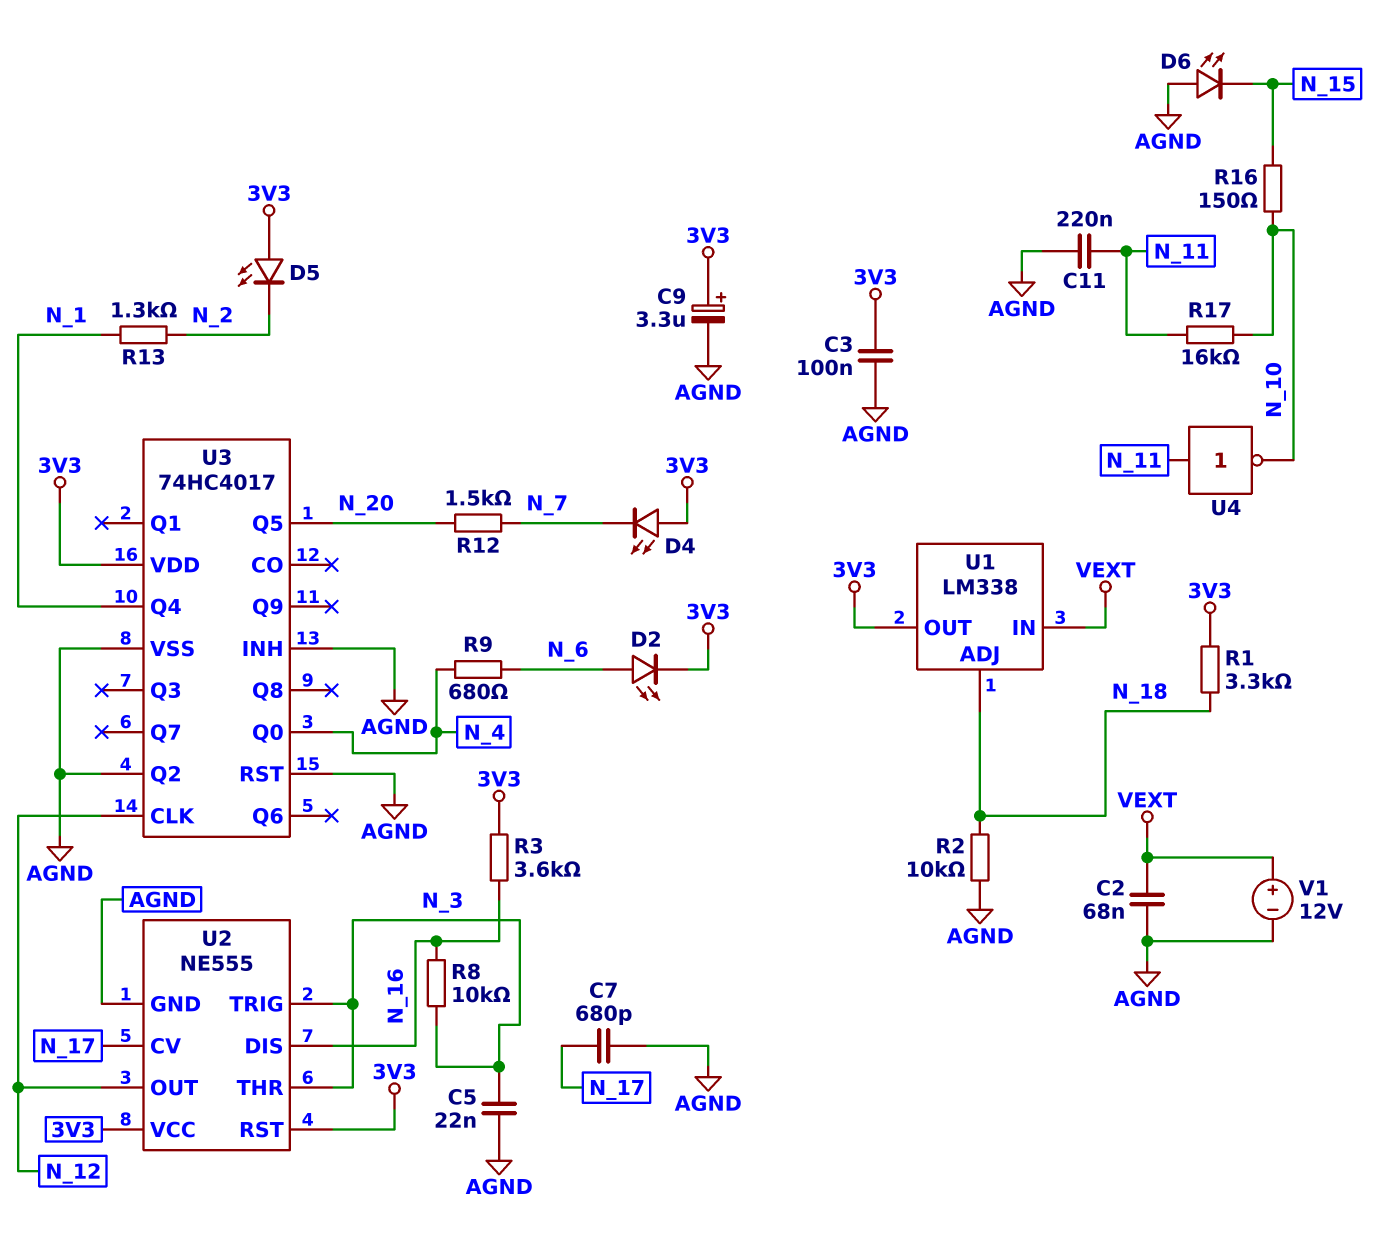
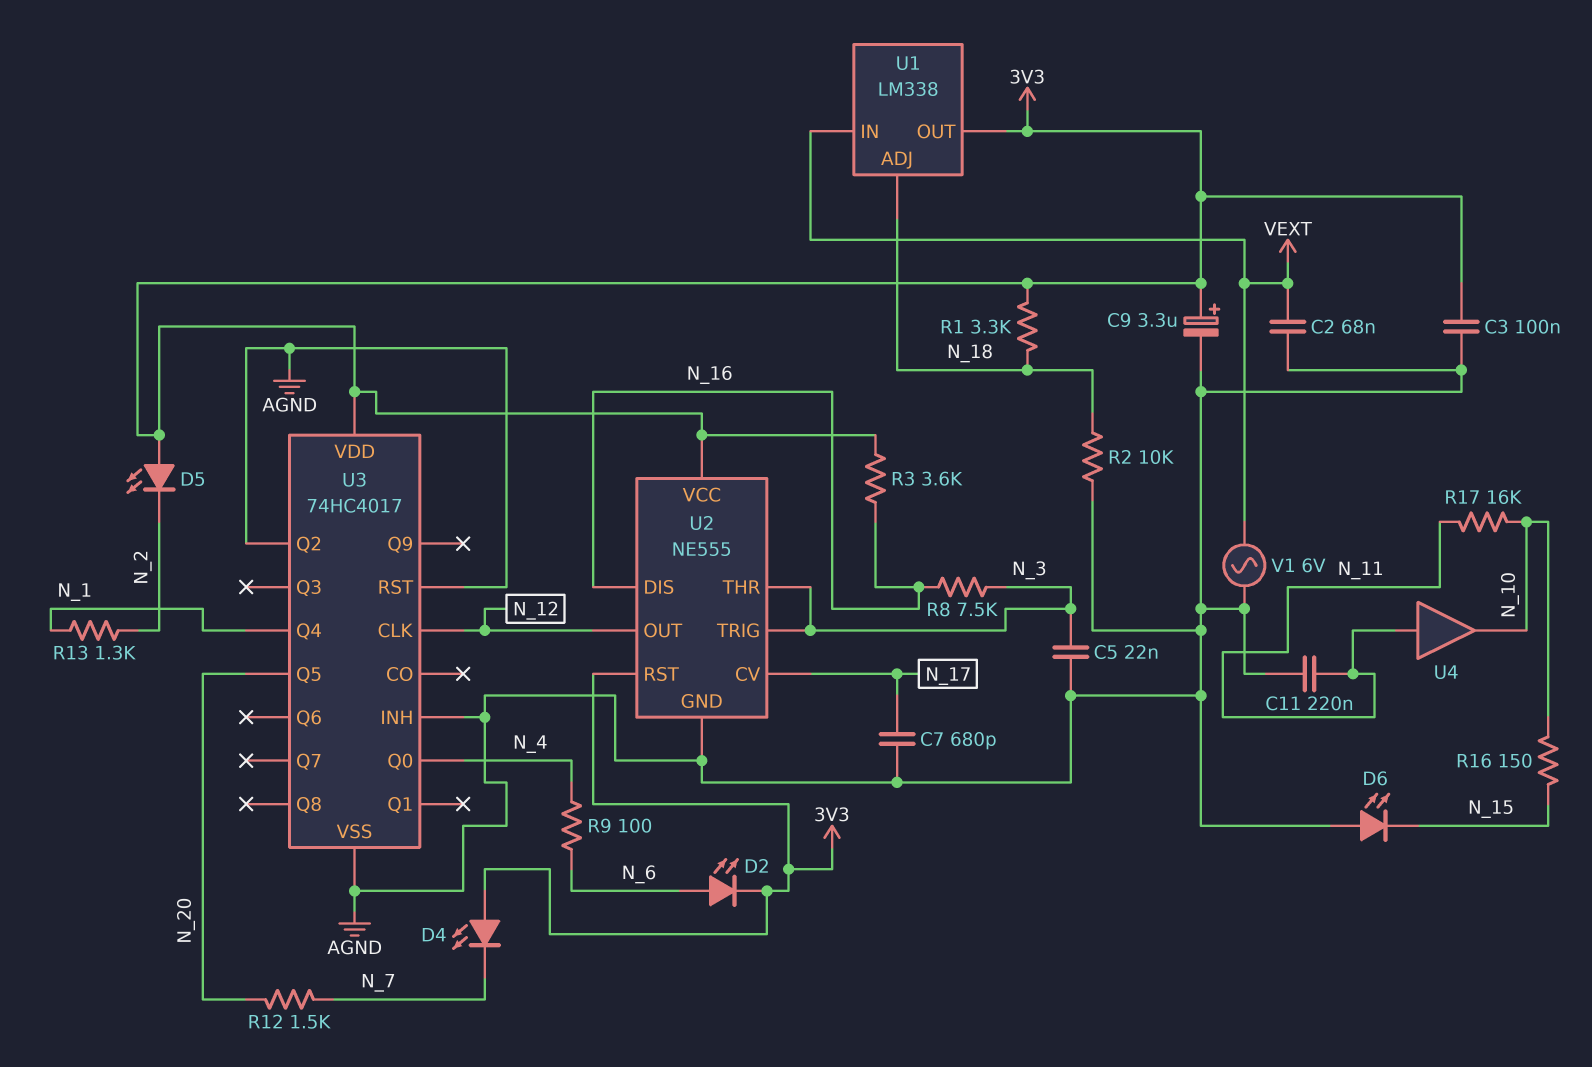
R8: 10k (N_3, N_16) -> 7.5k (N_3, N_16)
R9: 680 (N_4, N_6) -> 100 (N_4, N_6)
U4: NOT (in N_11, out N_10) -> buffer (in N_11, out N_10)
V1: 12V (plus VEXT, minus AGND) -> AC 6V (AGND, VEXT)

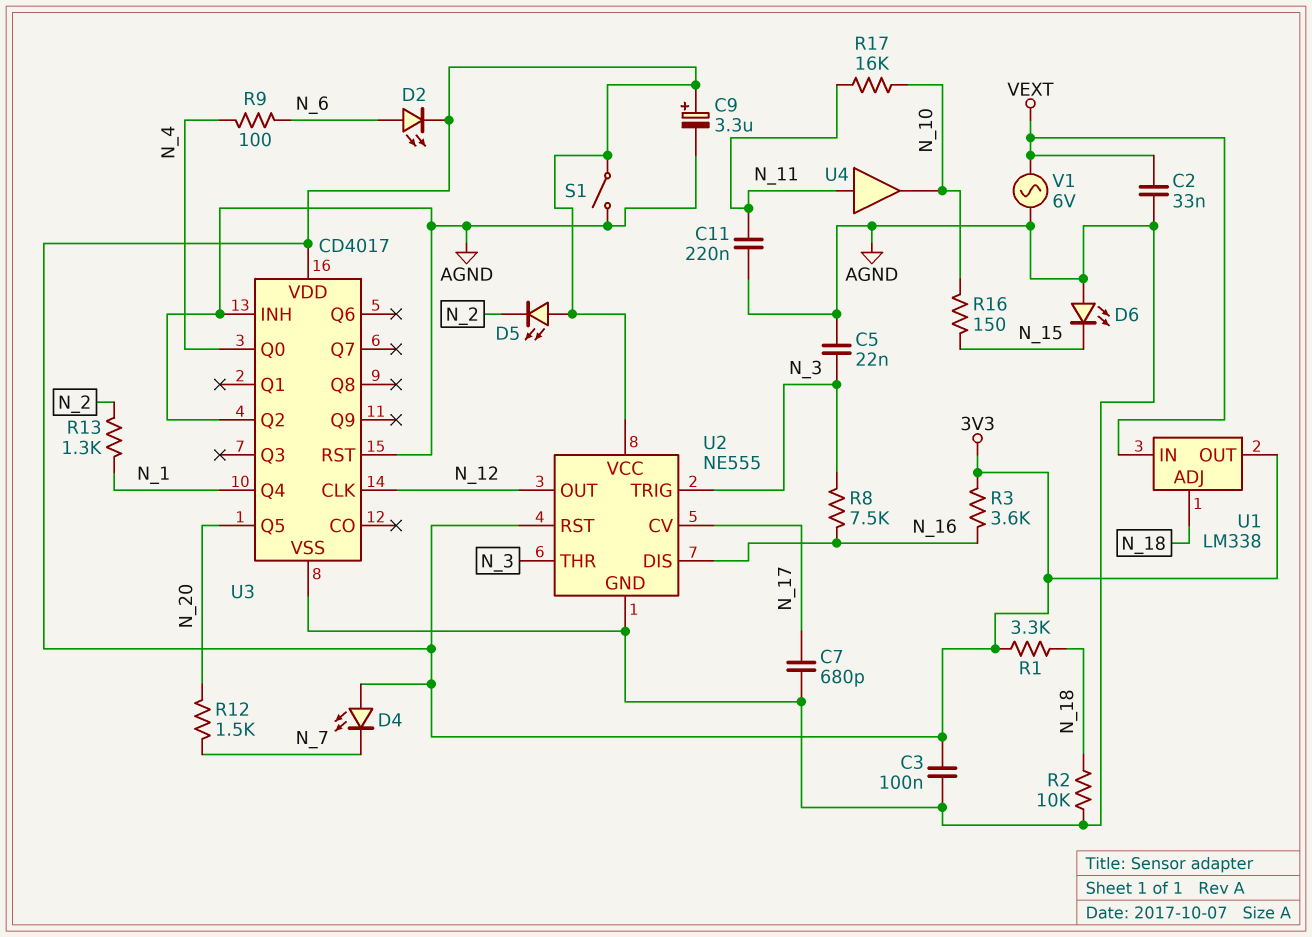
C2: 68nF (AGND, VEXT) -> 33nF (AGND, VEXT)
S1: none -> switch (3V3, AGND)
U3: 74HC4017 -> CD4017

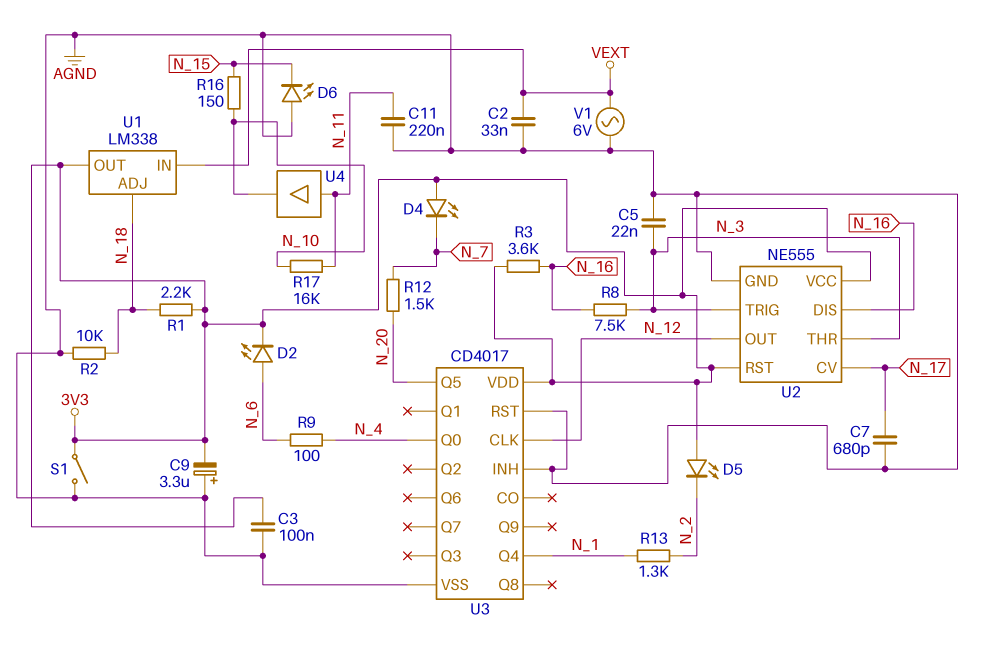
C9: 3.3uF (plus 3V3, minus AGND) -> 3.3uF (plus AGND, minus 3V3)
R1: 3.3k (3V3, N_18) -> 2.2k (3V3, N_18)
U3 pin Q2: AGND -> none

